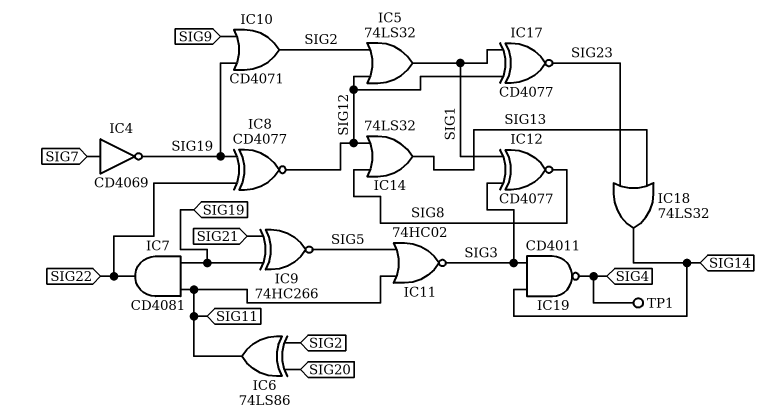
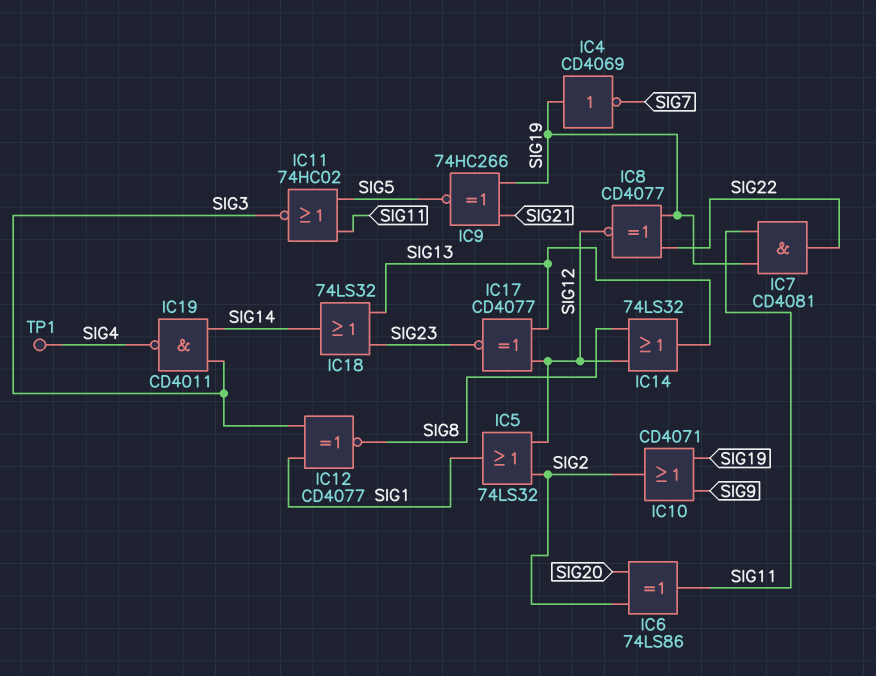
IC4: NOT CD4069 (in SIG7, out SIG19) -> NOT CD4069 (in SIG19, out SIG7)
IC17: XNOR CD4077 (in SIG1, in SIG12, out SIG23) -> XNOR CD4077 (in SIG12, in SIG13, out SIG23)

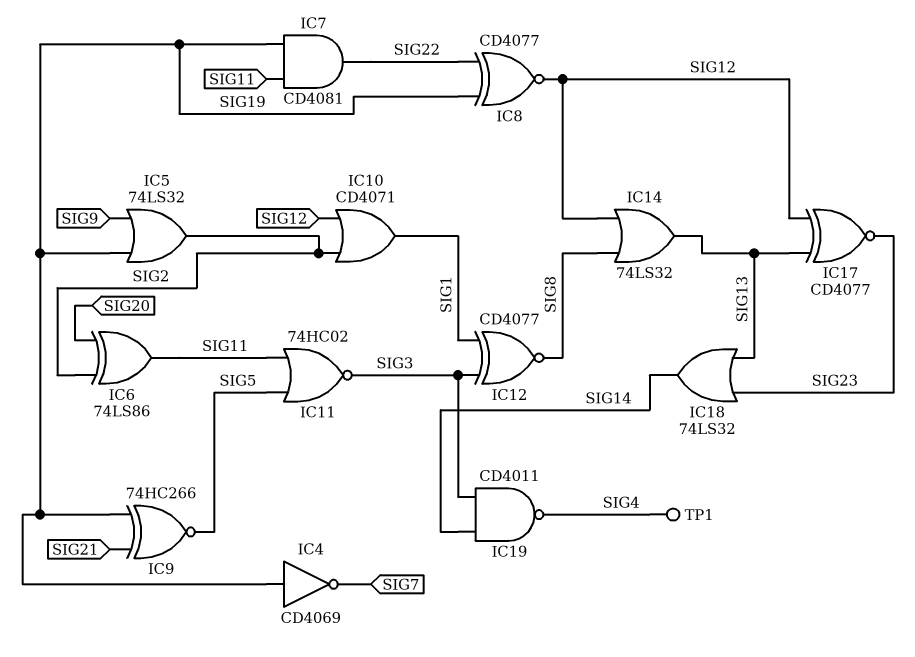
IC5: OR 74LS32 (in SIG2, in SIG12, out SIG1) -> OR 74LS32 (in SIG9, in SIG19, out SIG2)
IC10: OR CD4071 (in SIG9, in SIG19, out SIG2) -> OR CD4071 (in SIG2, in SIG12, out SIG1)

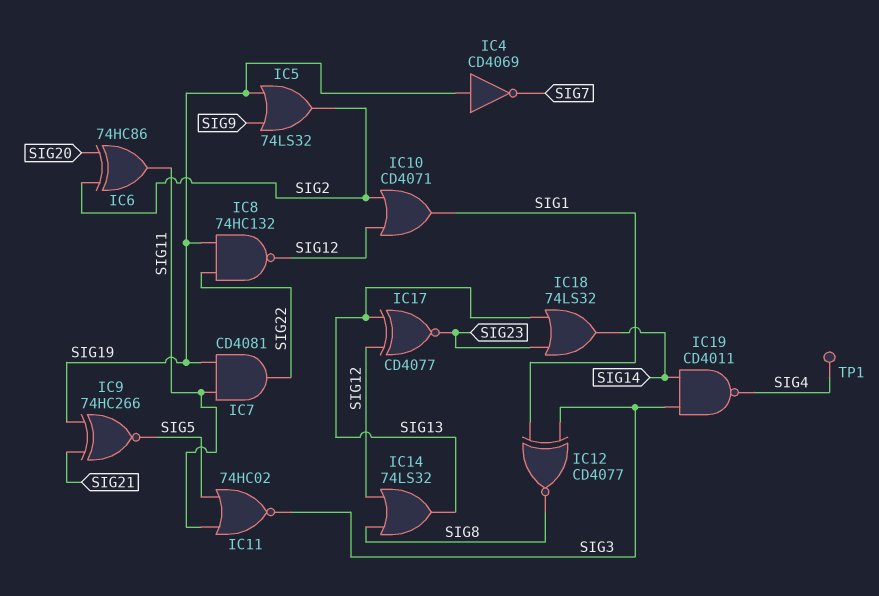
IC6: XOR 74LS86 (in SIG2, in SIG20, out SIG11) -> XOR 74HC86 (in SIG2, in SIG20, out SIG11)
IC8: XNOR CD4077 (in SIG19, in SIG22, out SIG12) -> NAND 74HC132 (in SIG19, in SIG22, out SIG12)

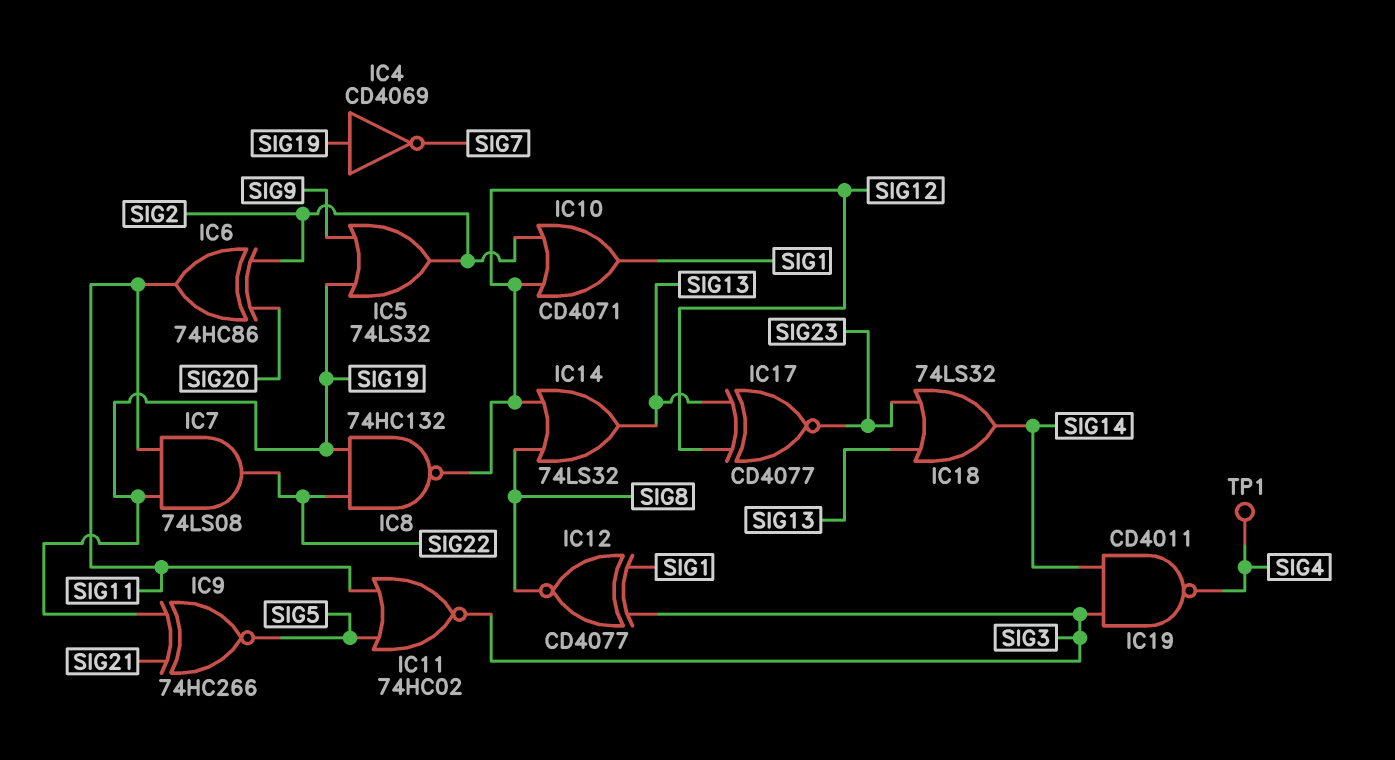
IC7: AND CD4081 (in SIG11, in SIG19, out SIG22) -> AND 74LS08 (in SIG11, in SIG19, out SIG22)

